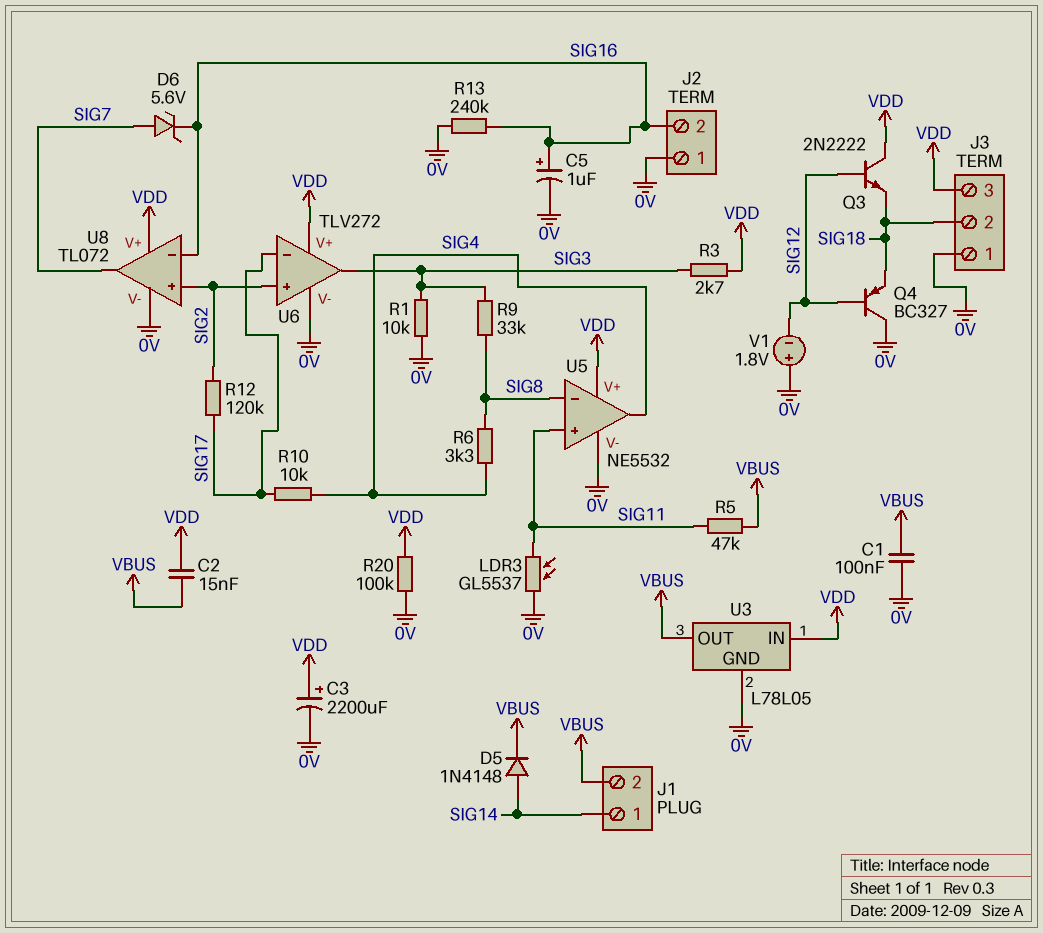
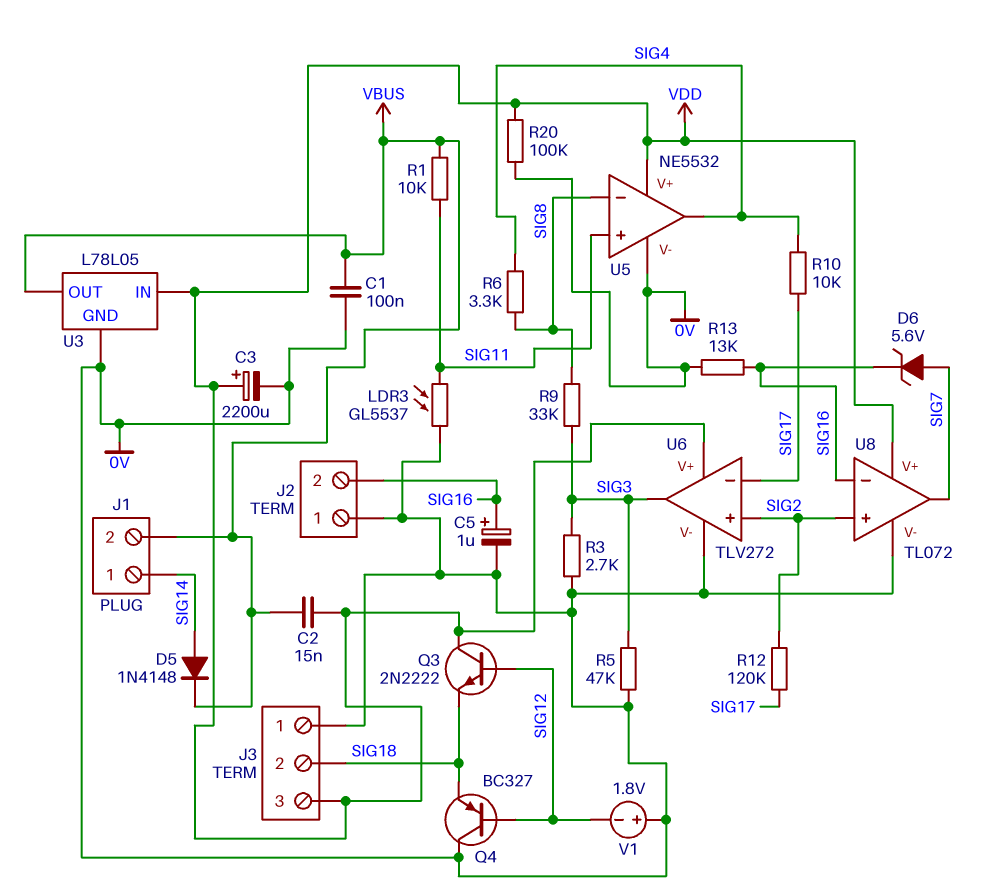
R1: 10k (0V, SIG3) -> 10k (SIG11, VBUS)
R3: 2.7k (SIG3, VDD) -> 2.7k (0V, SIG3)
R5: 47k (SIG11, VBUS) -> 47k (0V, SIG3)
R13: 240k (0V, SIG16) -> 13k (0V, SIG16)

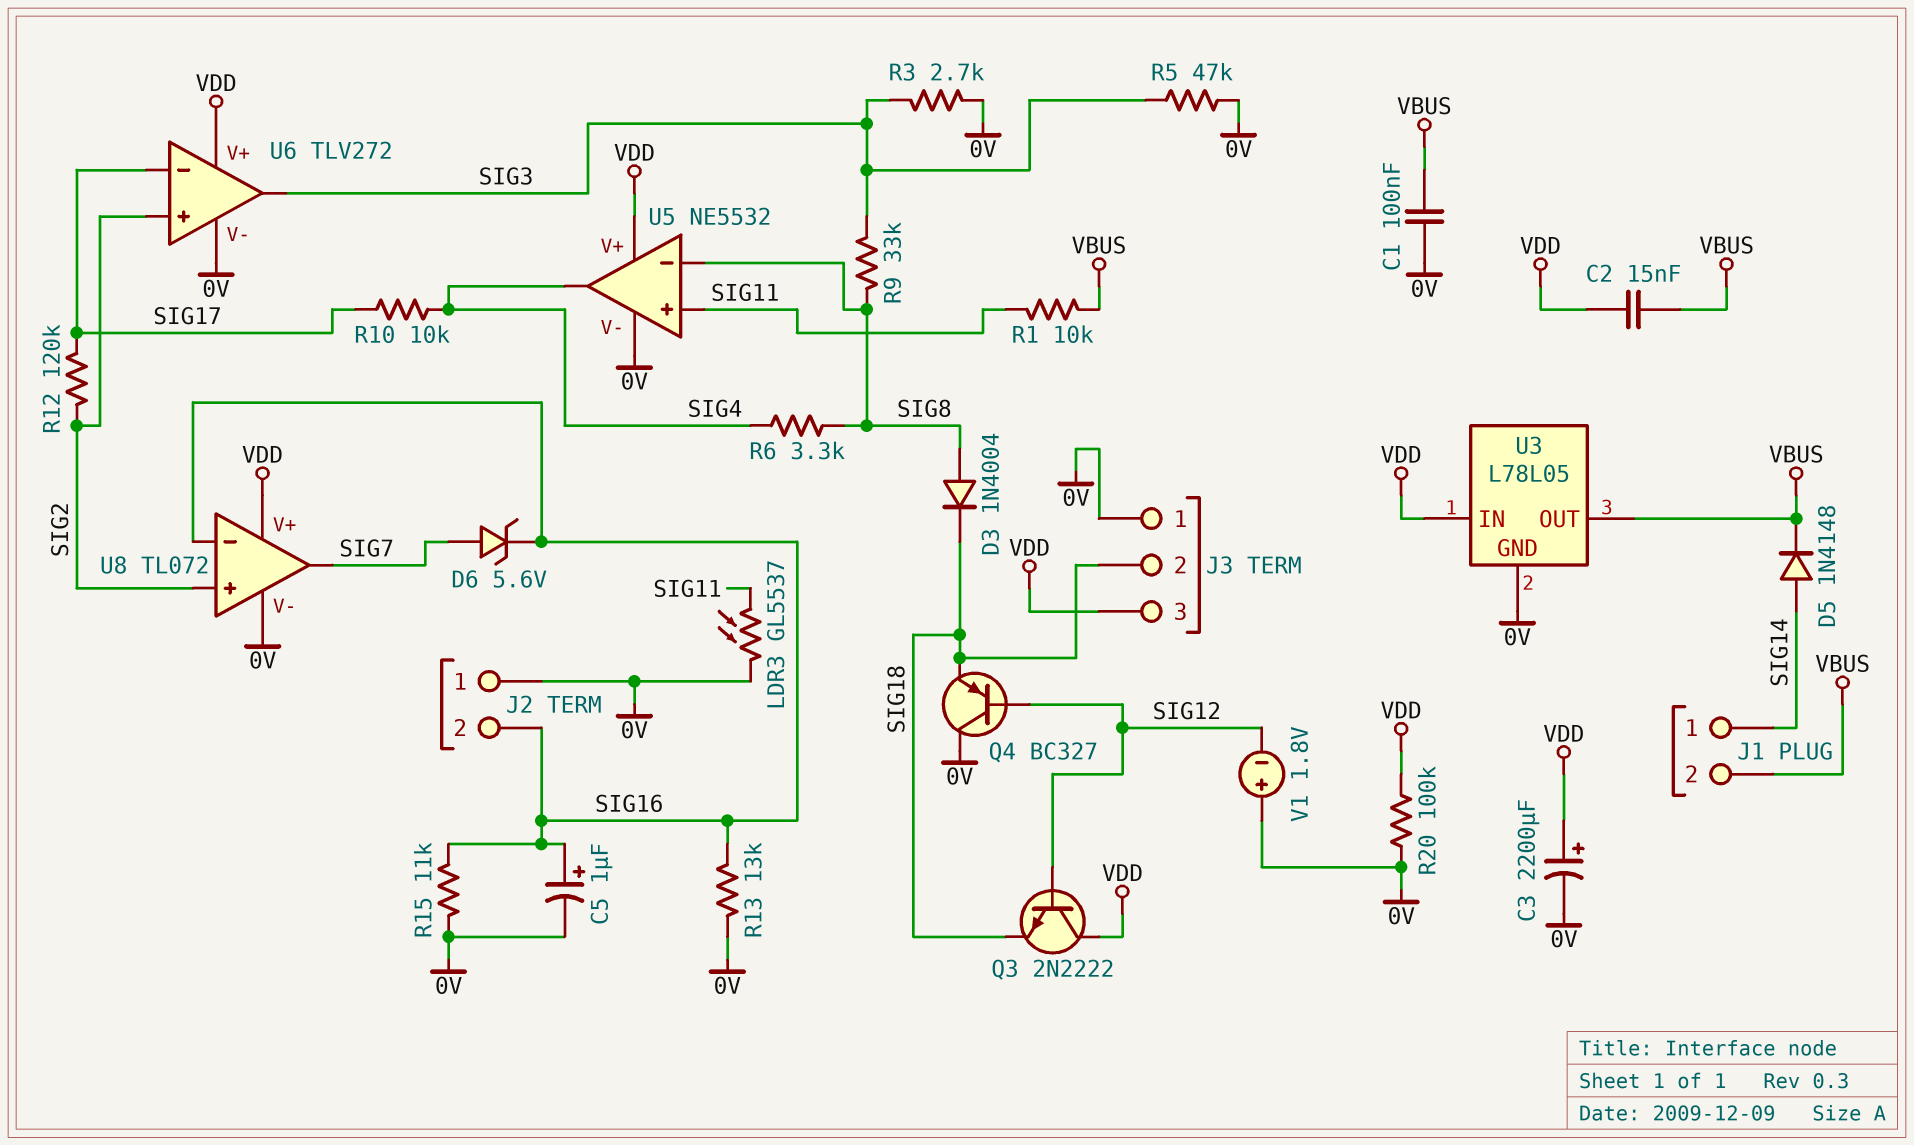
D3: none -> diode 1N4004 (A SIG8, K SIG18)
R15: none -> 11k (0V, SIG16)

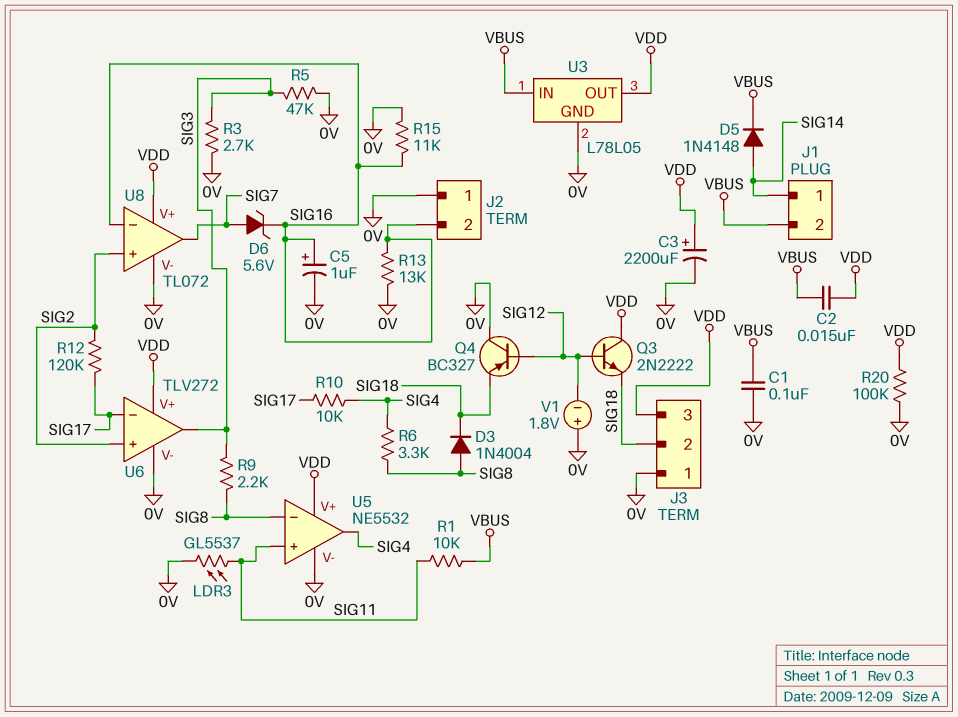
R9: 33k (SIG3, SIG8) -> 2.2k (SIG3, SIG8)
U3 pin IN: VDD -> VBUS
U3 pin OUT: VBUS -> VDD

